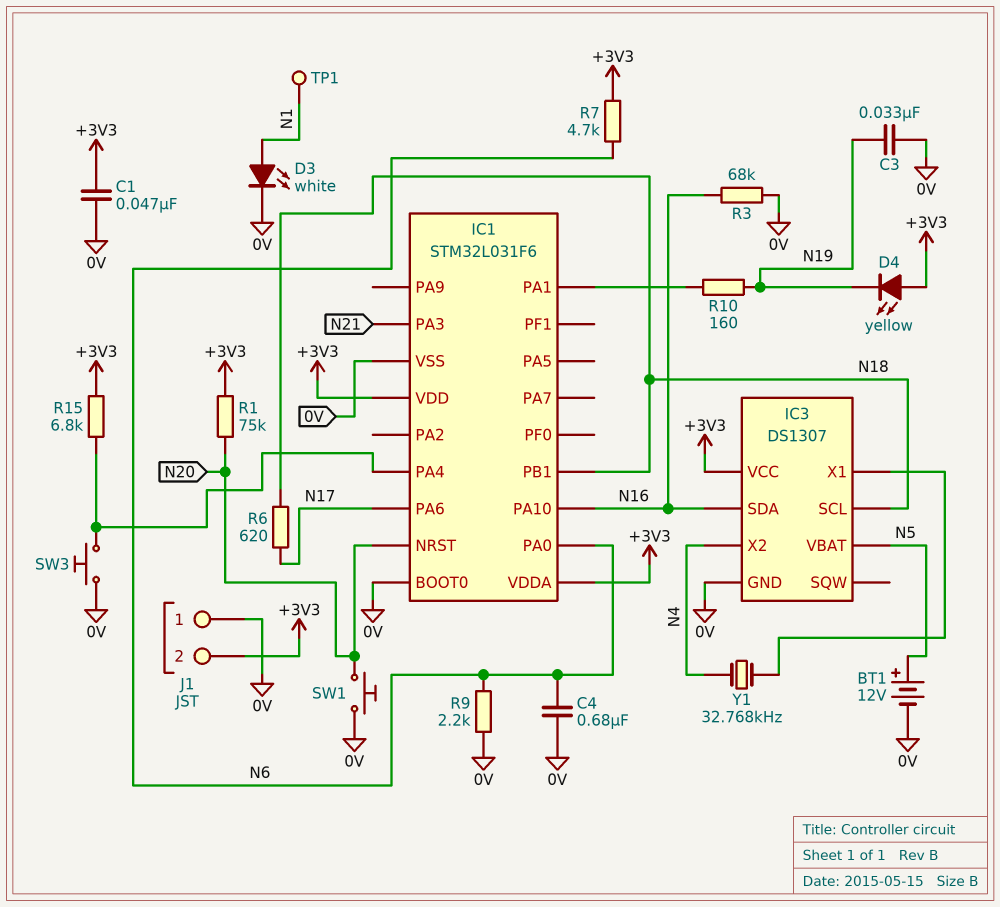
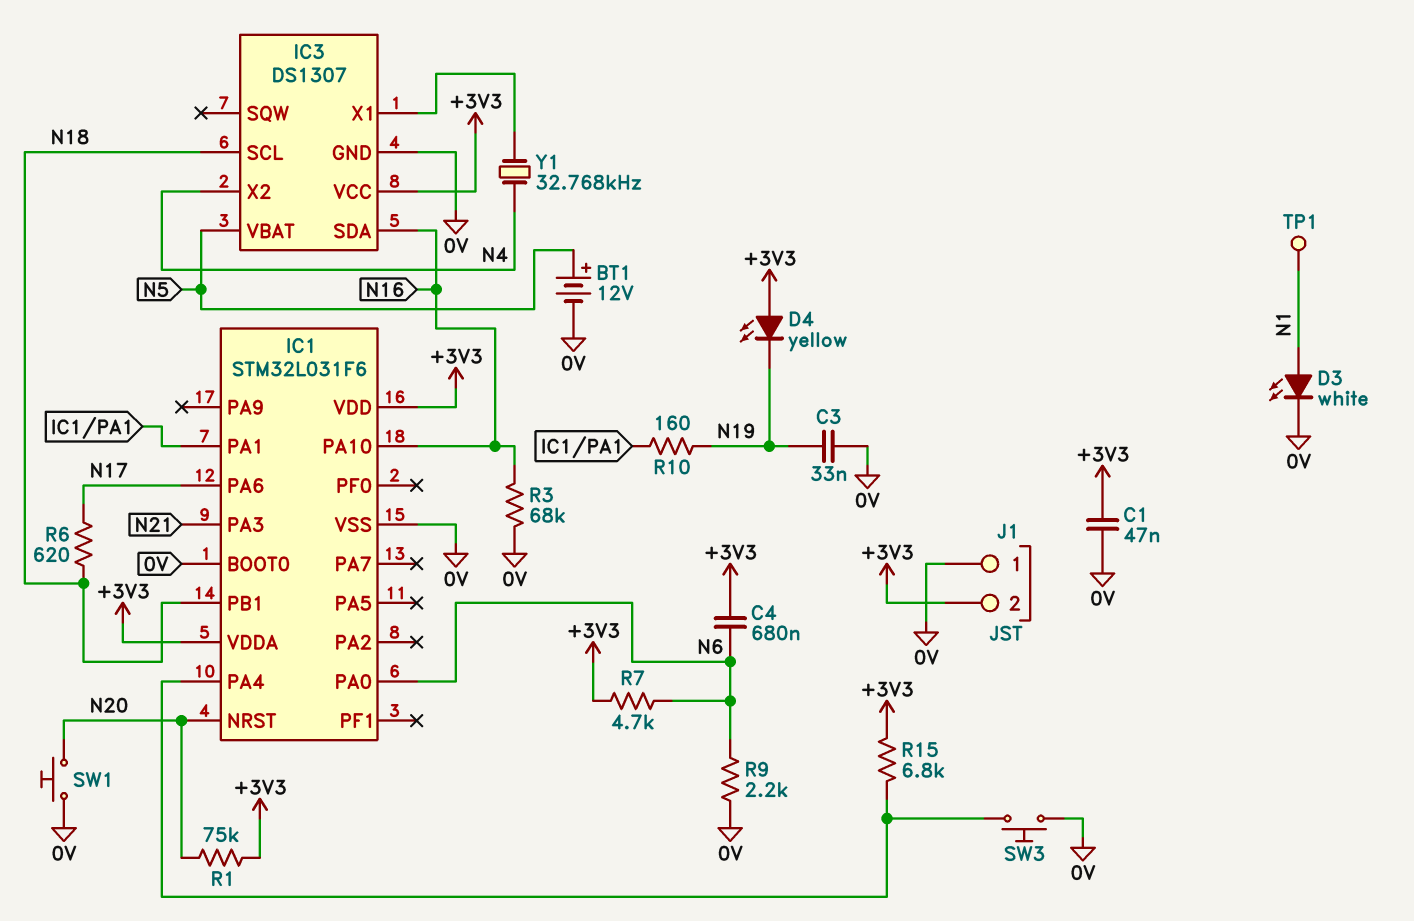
C4: 680nF (0V, N6) -> 680nF (+3V3, N6)

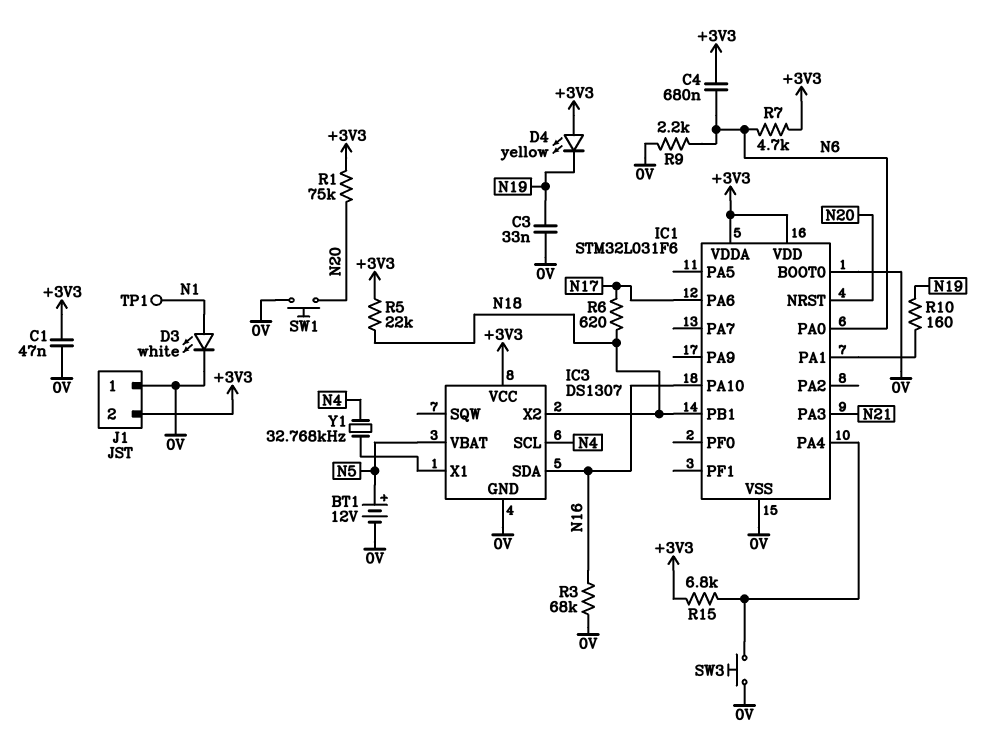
IC3 pin SCL: N18 -> N4
IC3 pin X2: N4 -> N18
R5: none -> 22k (+3V3, N18)

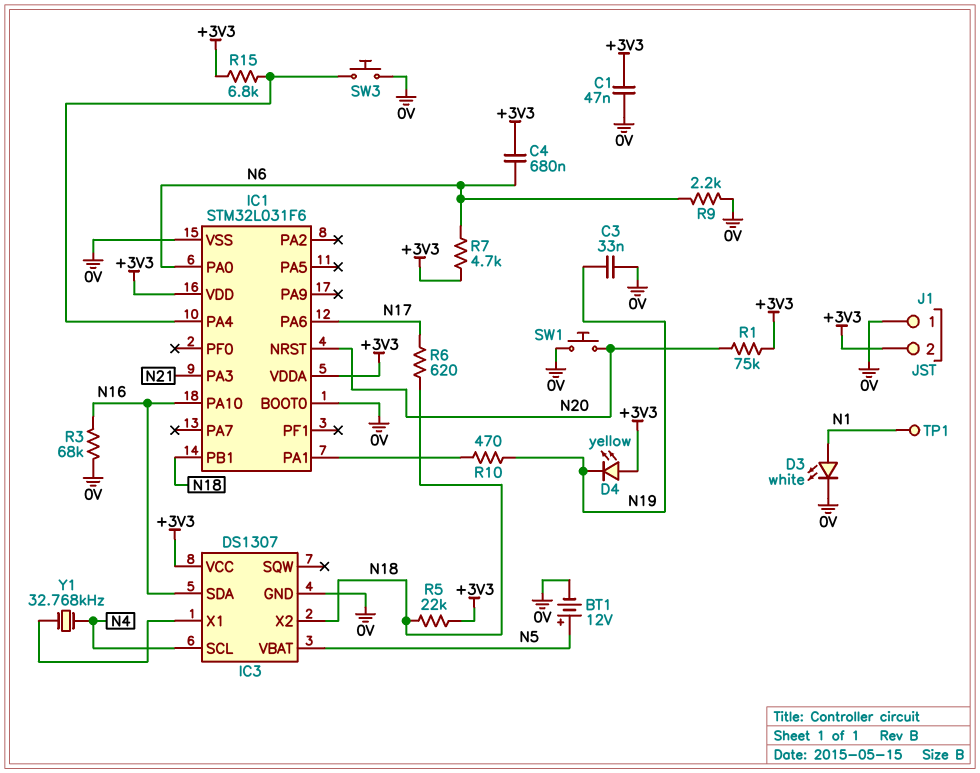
R10: 160 (IC1/PA1, N19) -> 470 (IC1/PA1, N19)

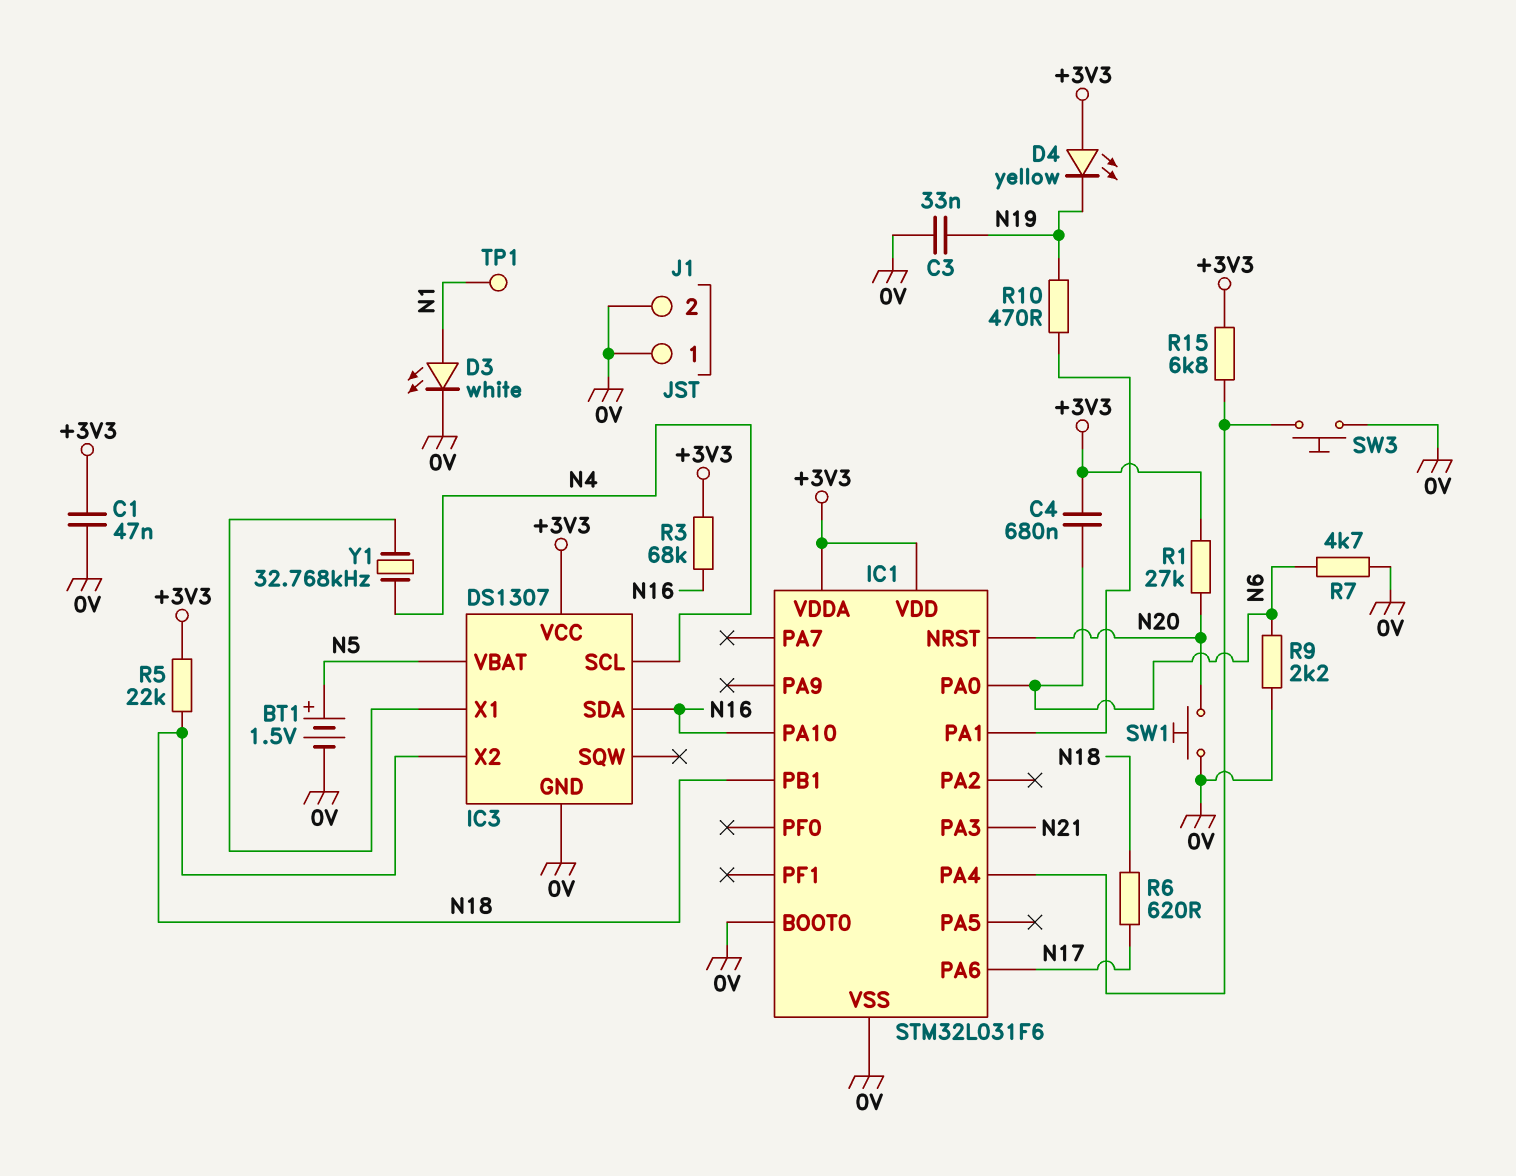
BT1: 12V (plus N5, minus 0V) -> 1.5V (plus N5, minus 0V)
J1 pin 2: +3V3 -> 0V
R1: 75k (+3V3, N20) -> 27k (+3V3, N20)
R3: 68k (0V, N16) -> 68k (+3V3, N16)
R7: 4.7k (+3V3, N6) -> 4.7k (0V, N6)

